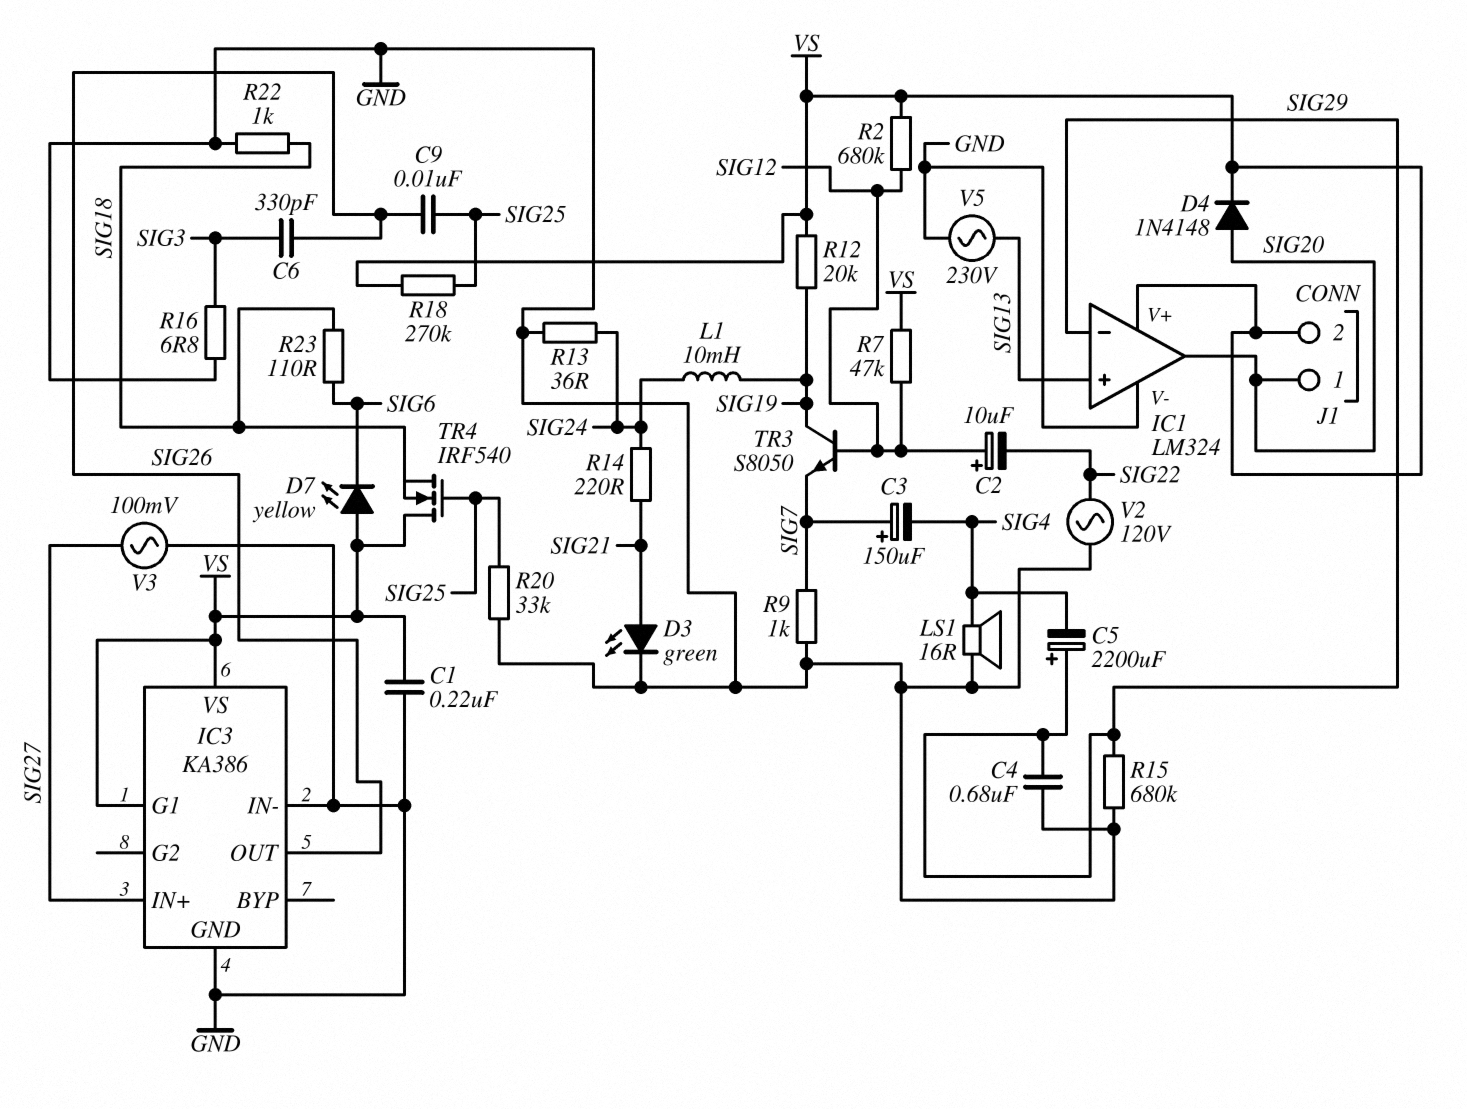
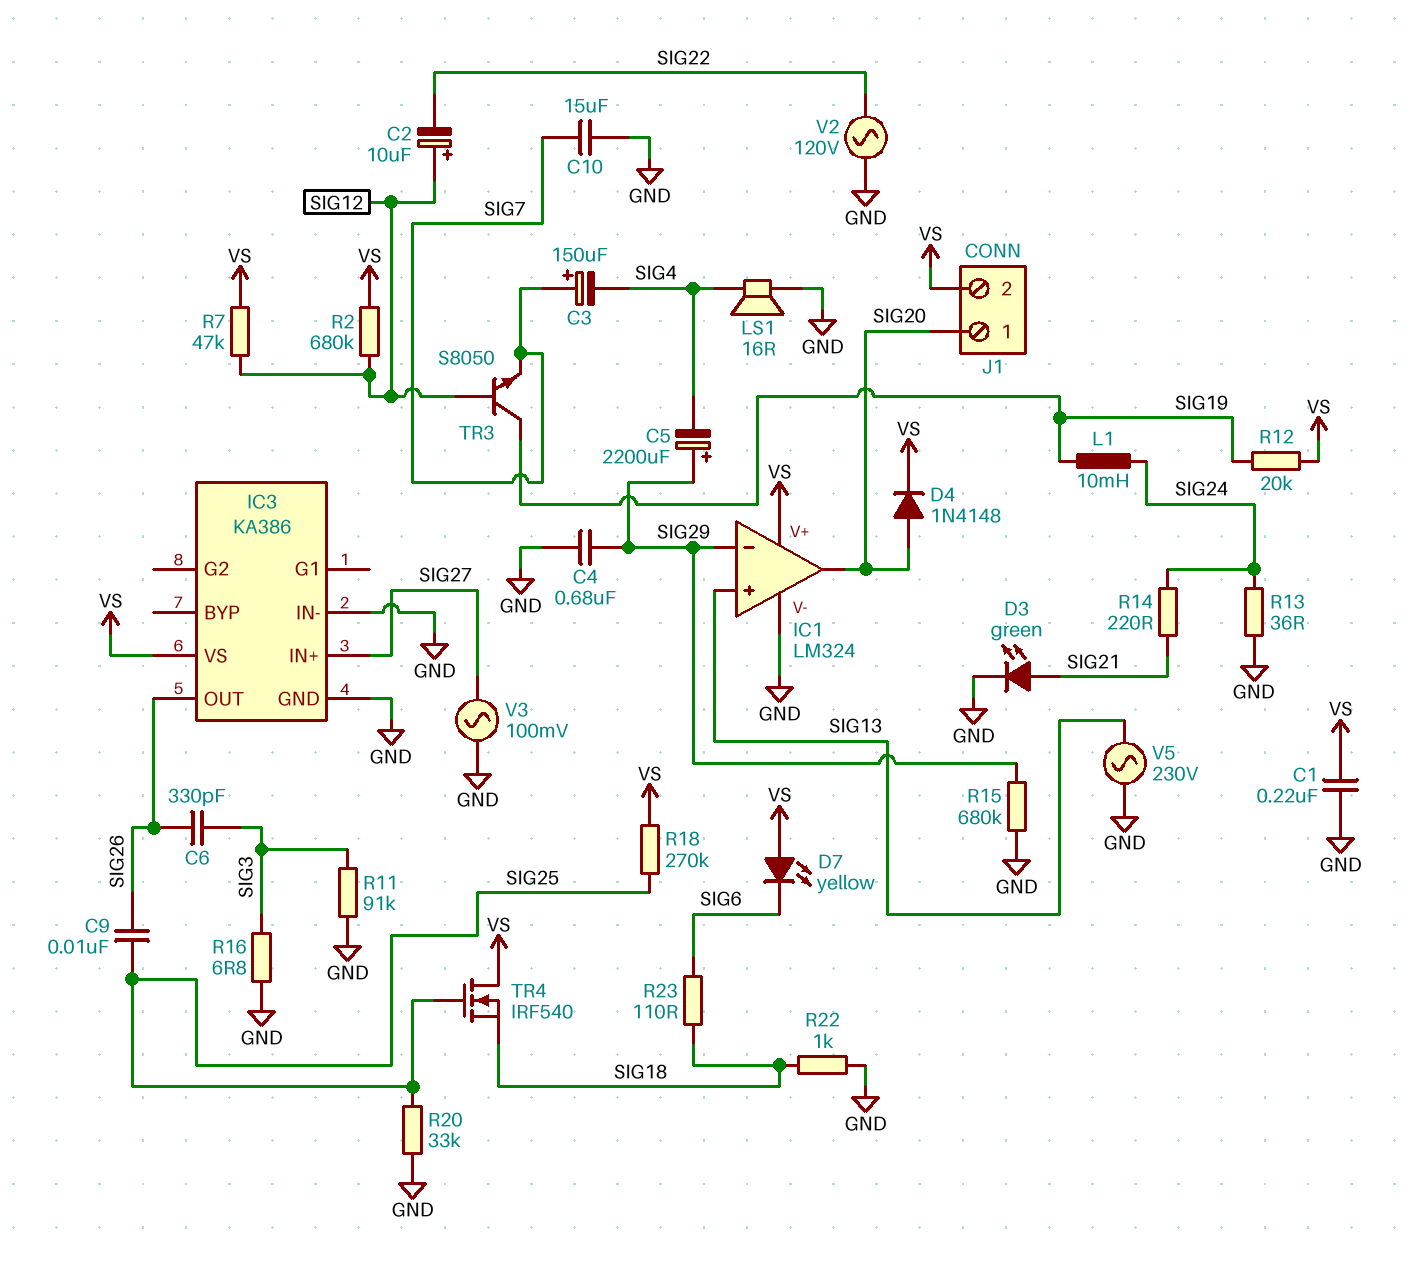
C10: none -> 15uF (GND, SIG7)
IC3 pin G1: VS -> none
R9: 1k (GND, SIG7) -> none
R11: none -> 91k (GND, SIG3)

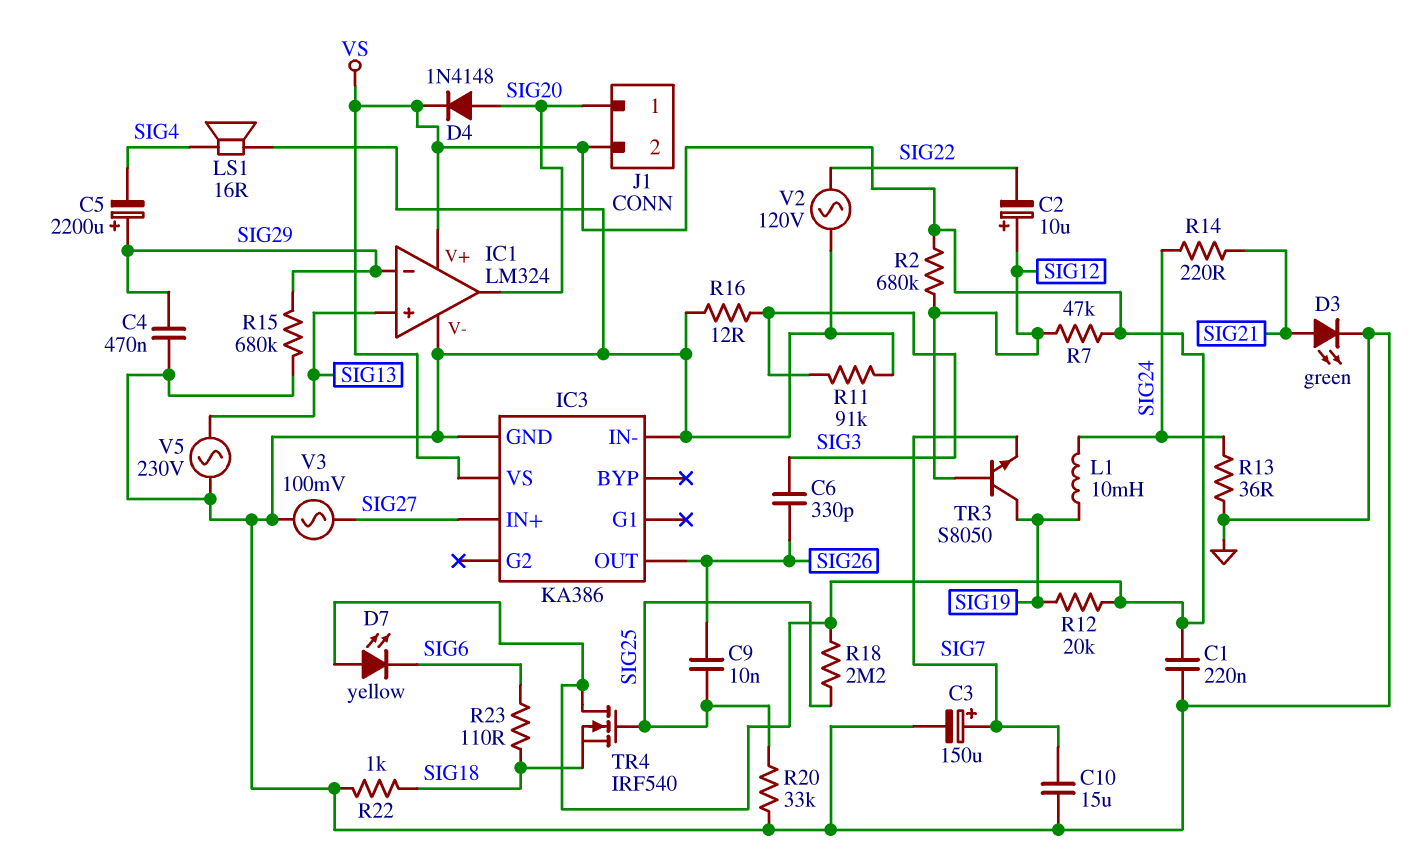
C3: 150uF (plus SIG7, minus SIG4) -> 150uF (plus SIG7, minus GND)
C4: 680nF (GND, SIG29) -> 470nF (GND, SIG29)
R16: 6.8 (GND, SIG3) -> 12 (GND, SIG3)
R18: 270k (SIG25, VS) -> 2.2M (SIG25, VS)

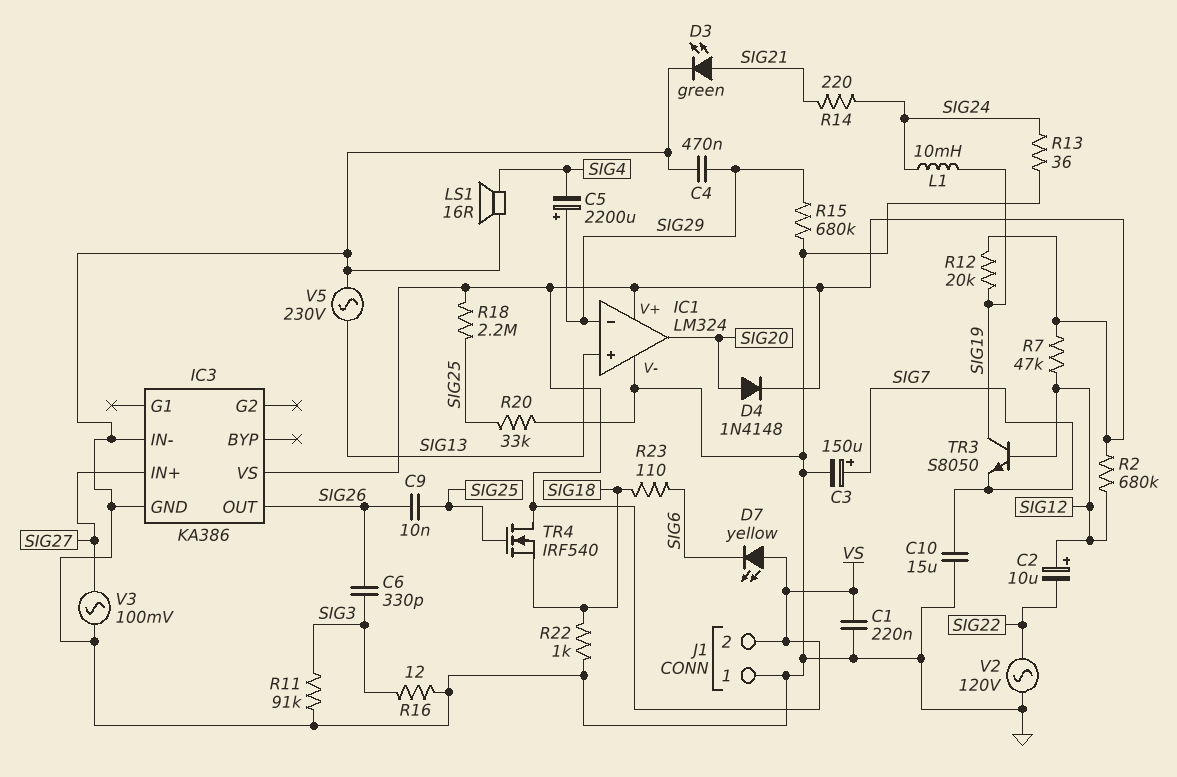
J1 pin 1: SIG20 -> GND

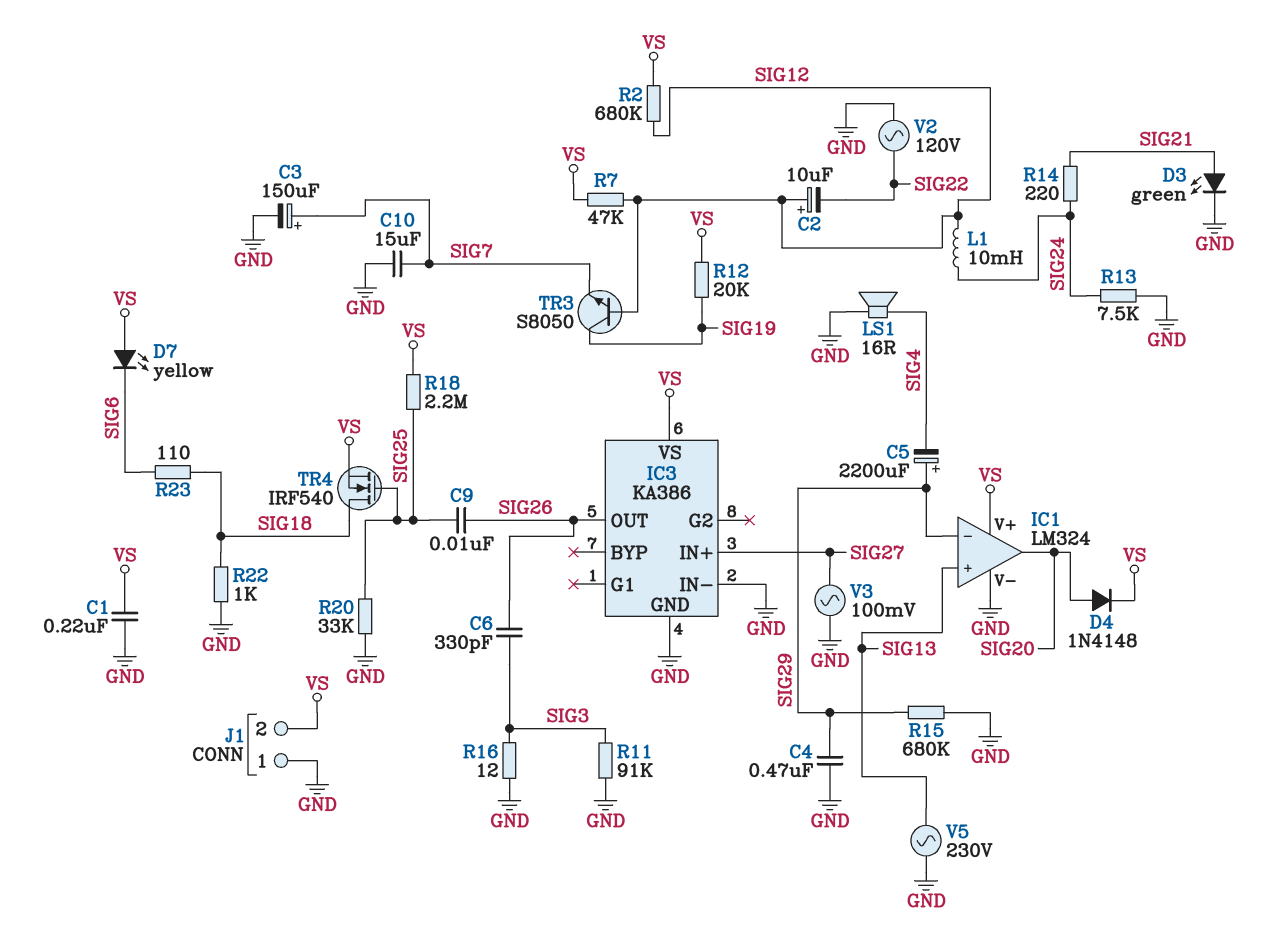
L1: 10mH (SIG19, SIG24) -> 10mH (SIG12, SIG24)
R13: 36 (GND, SIG24) -> 7.5k (GND, SIG24)
TR4: NMOS IRF540 (G SIG25, D VS, S SIG18) -> NMOS IRF540 (G SIG25, D SIG18, S VS)

